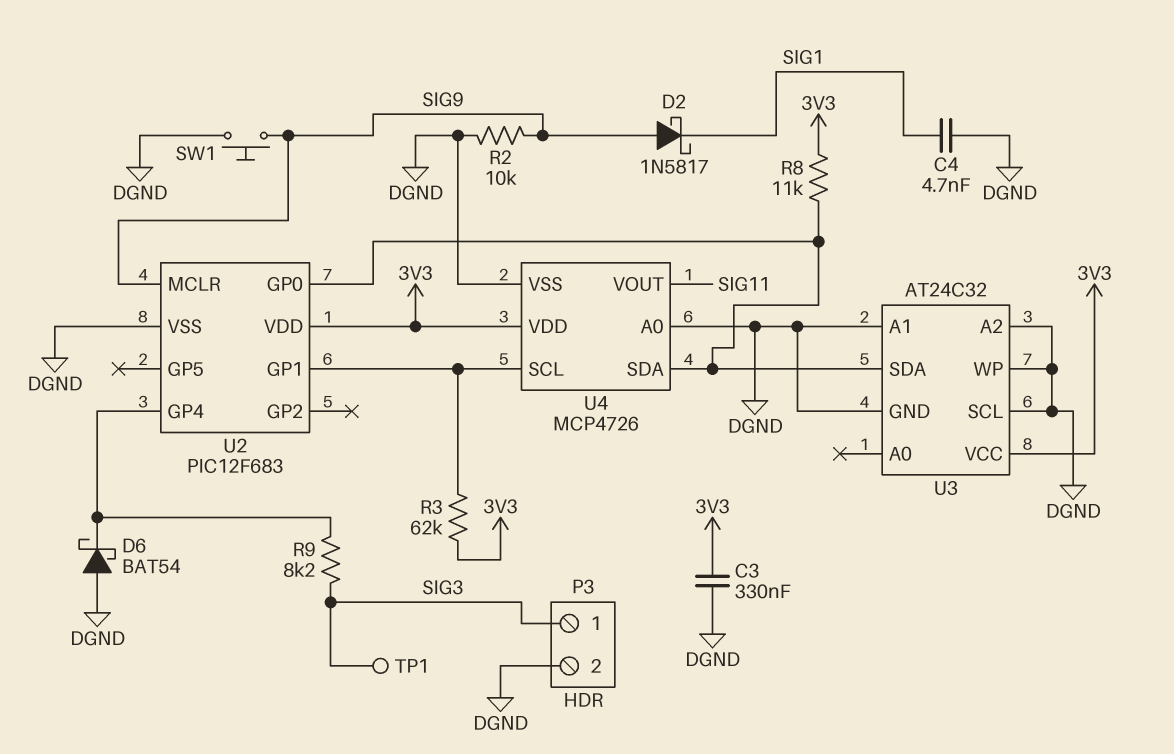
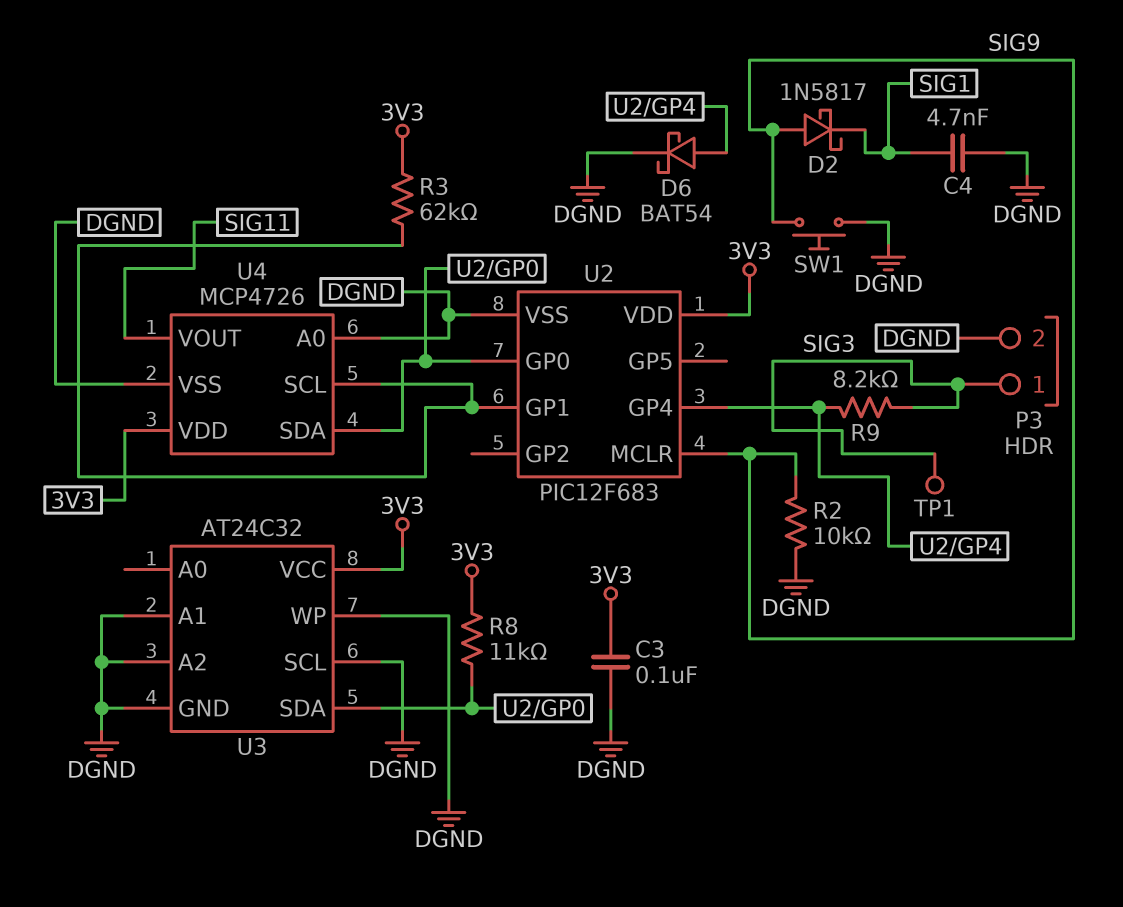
C3: 330nF (3V3, DGND) -> 100nF (3V3, DGND)
D6: schottky BAT54 (A DGND, K U2/GP4) -> schottky BAT54 (A U2/GP4, K DGND)

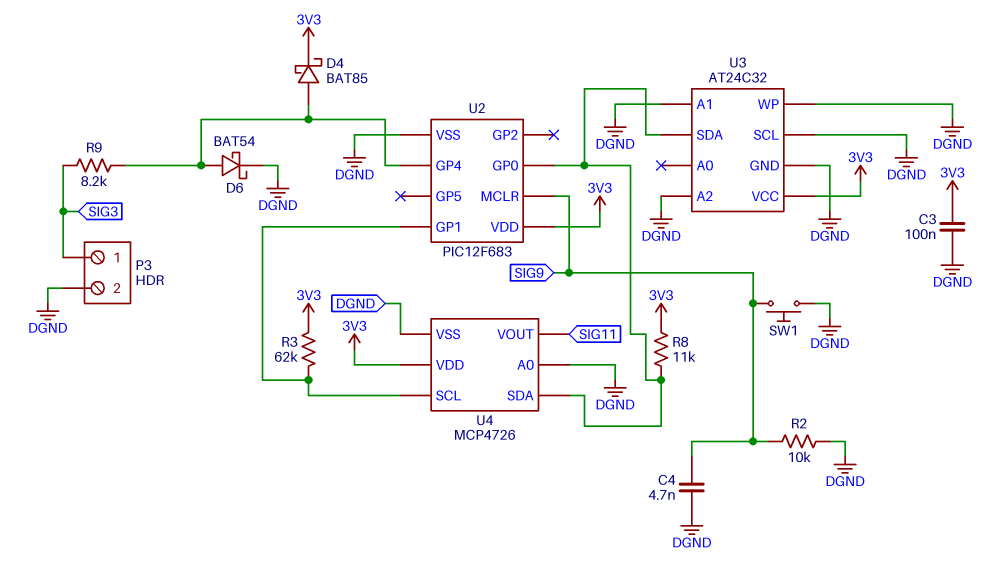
C4: 4.7nF (DGND, SIG1) -> 4.7nF (DGND, SIG9)
D2: schottky 1N5817 (A SIG9, K SIG1) -> none
D4: none -> schottky BAT85 (A U2/GP4, K 3V3)
TP1: test point (SIG3) -> none

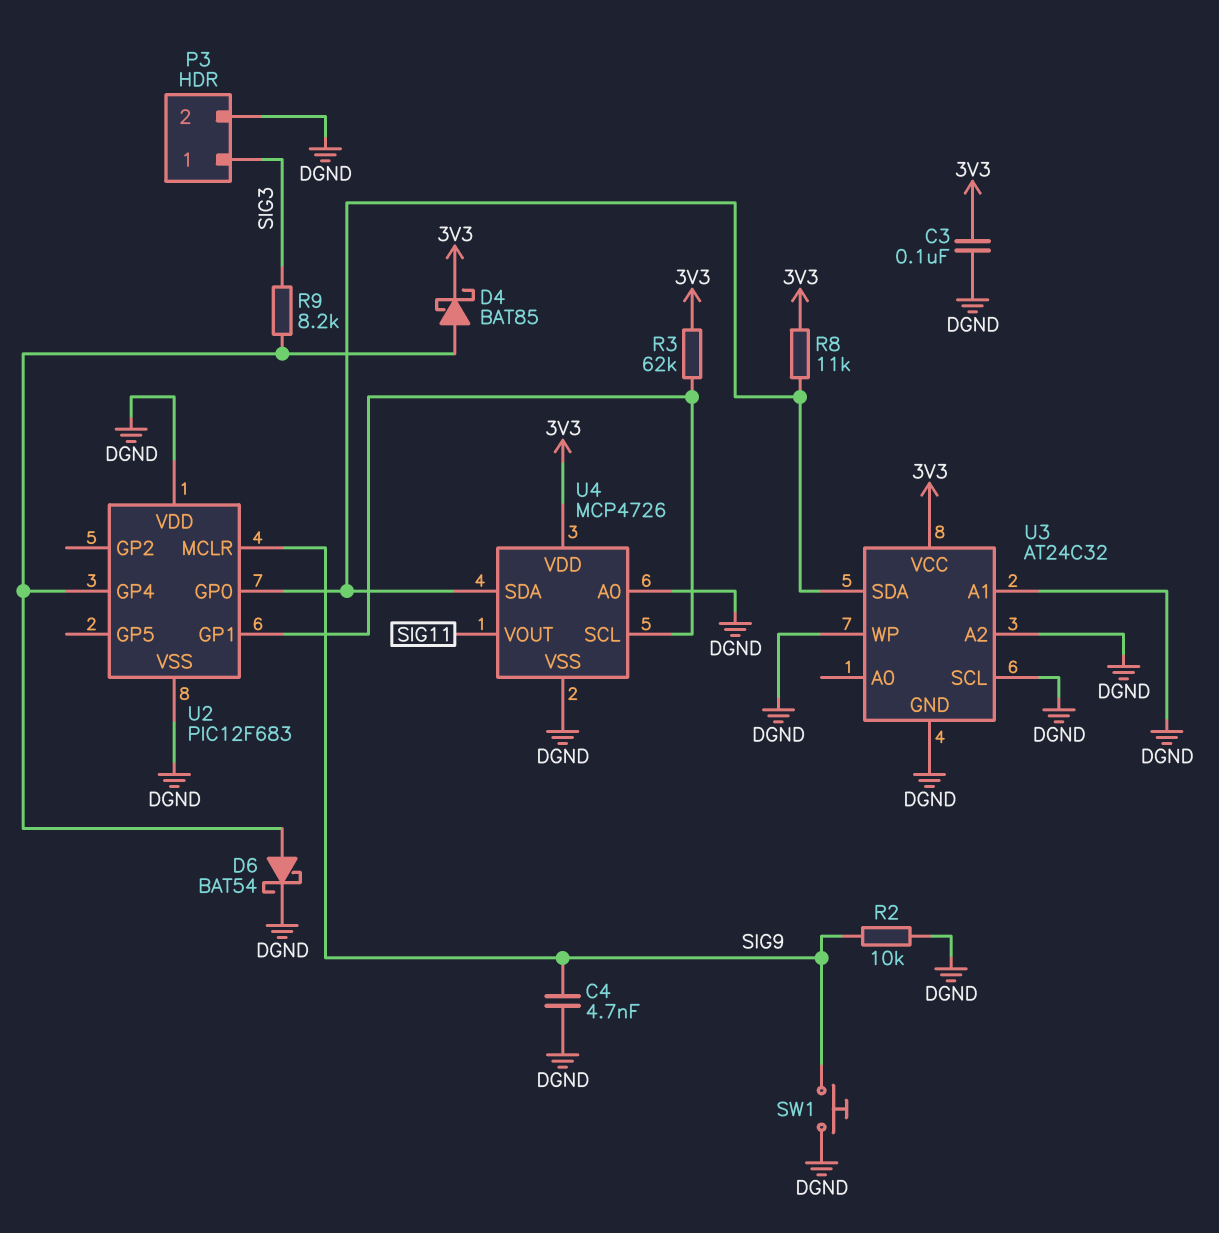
U2 pin VDD: 3V3 -> DGND

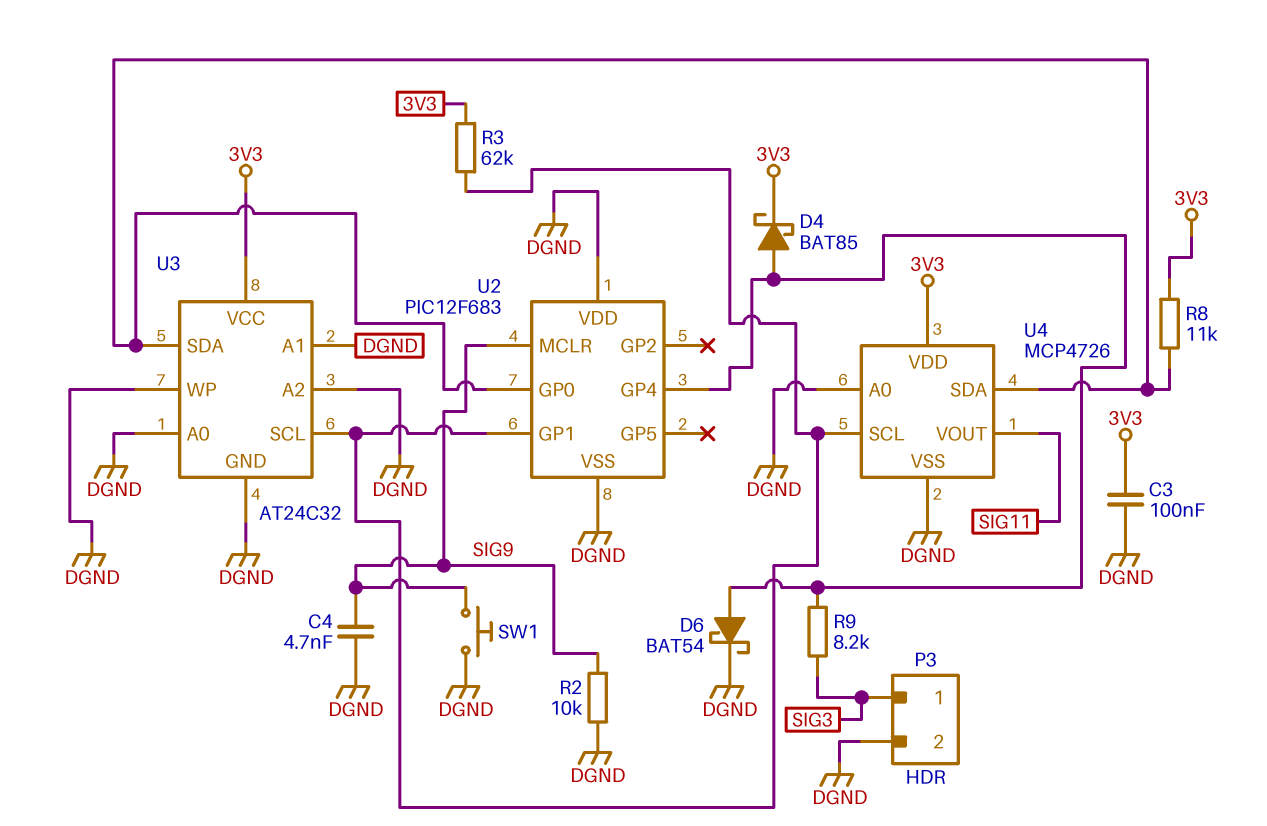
U3 pin A0: none -> DGND
U3 pin SCL: DGND -> U2/GP1

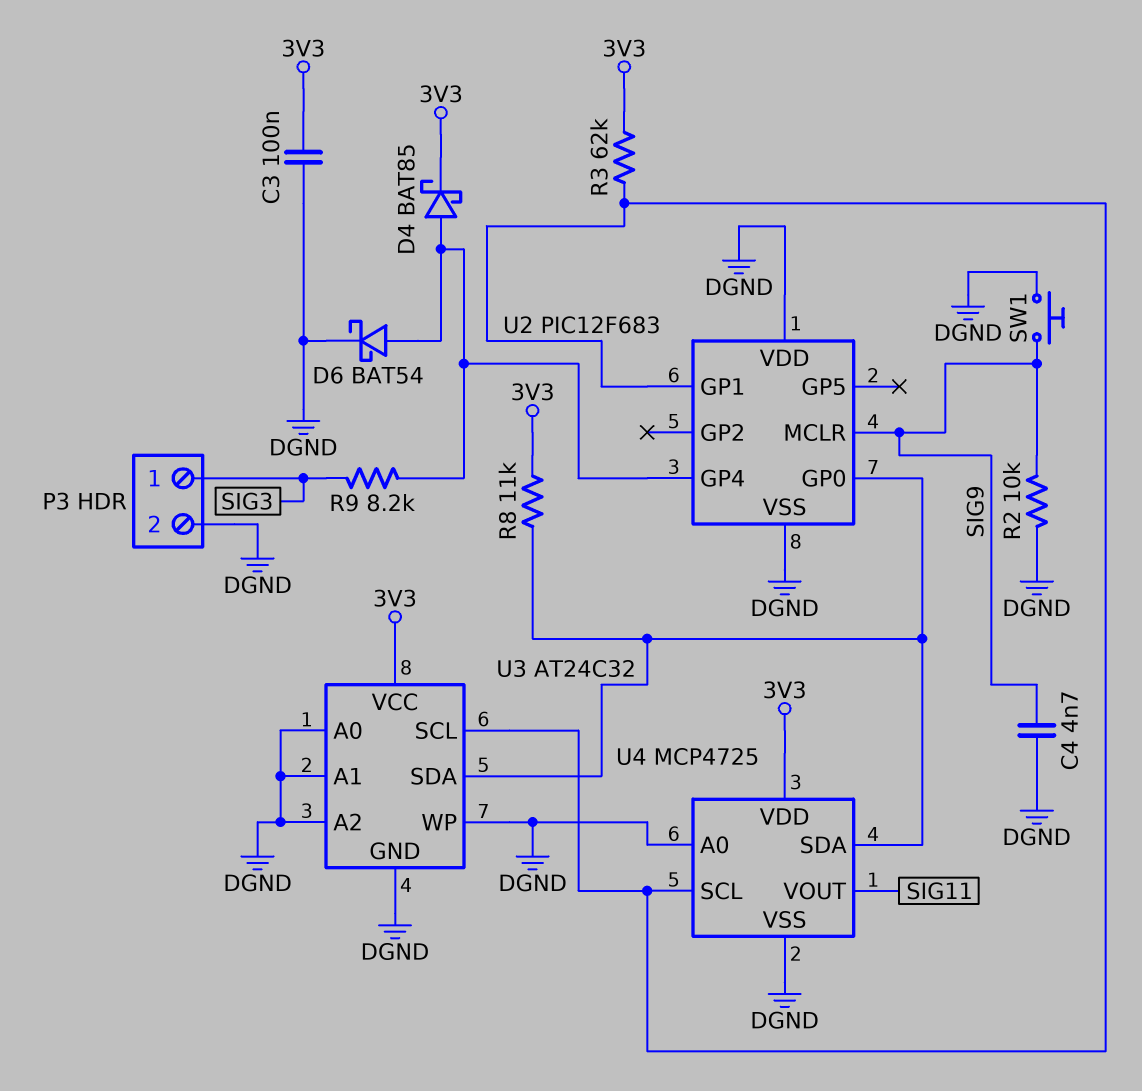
U4: MCP4726 -> MCP4725

